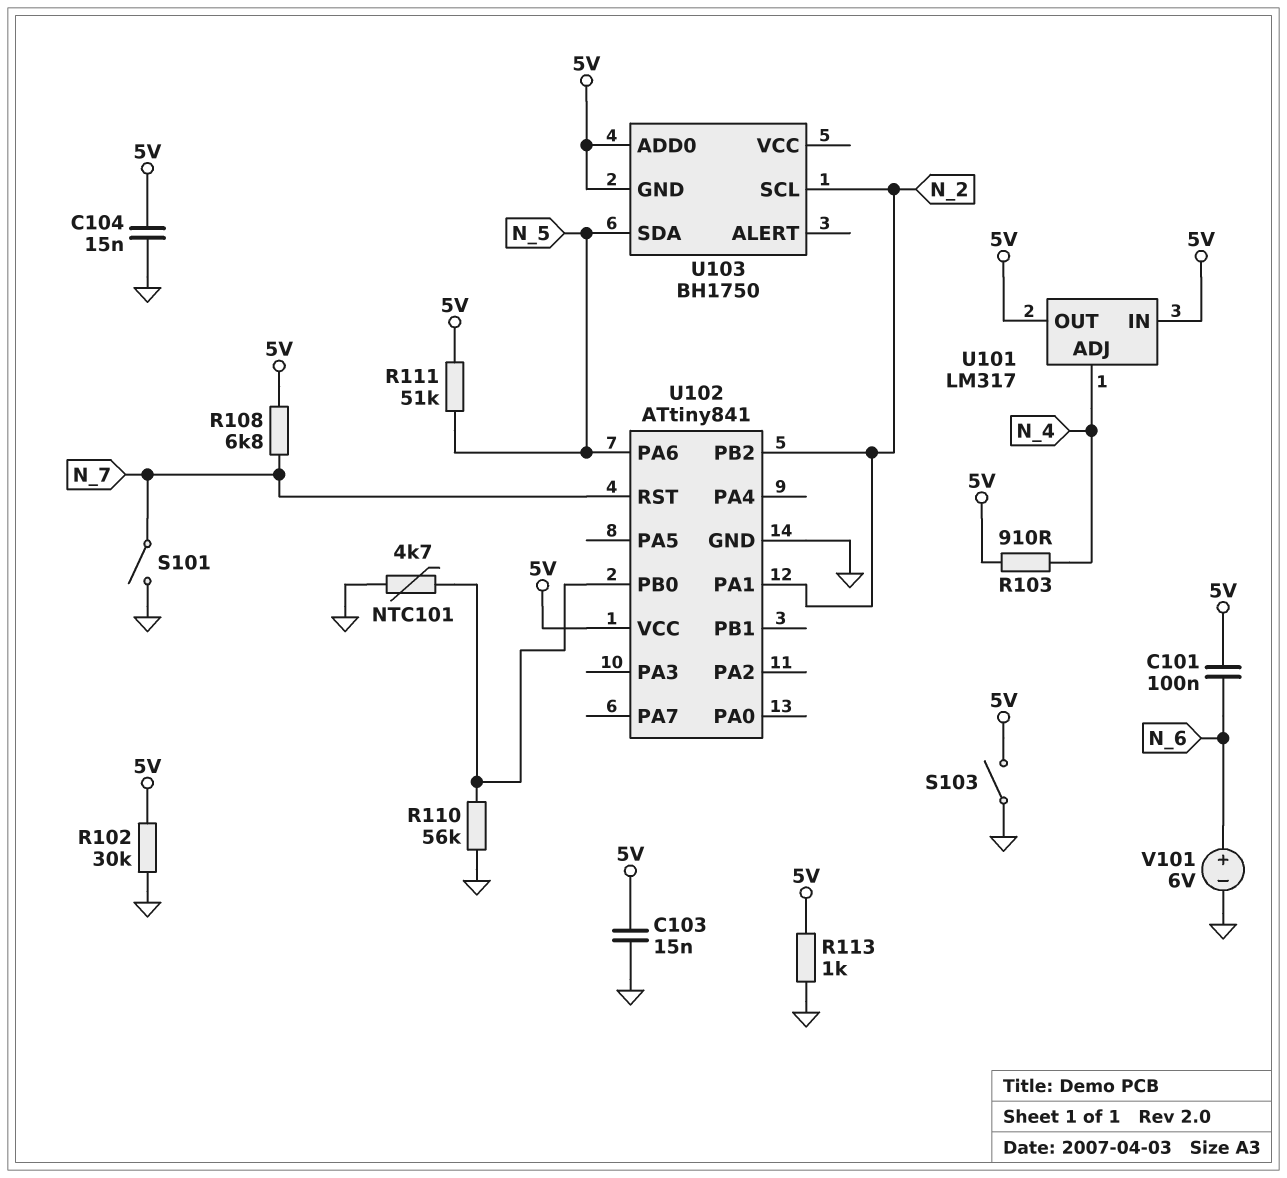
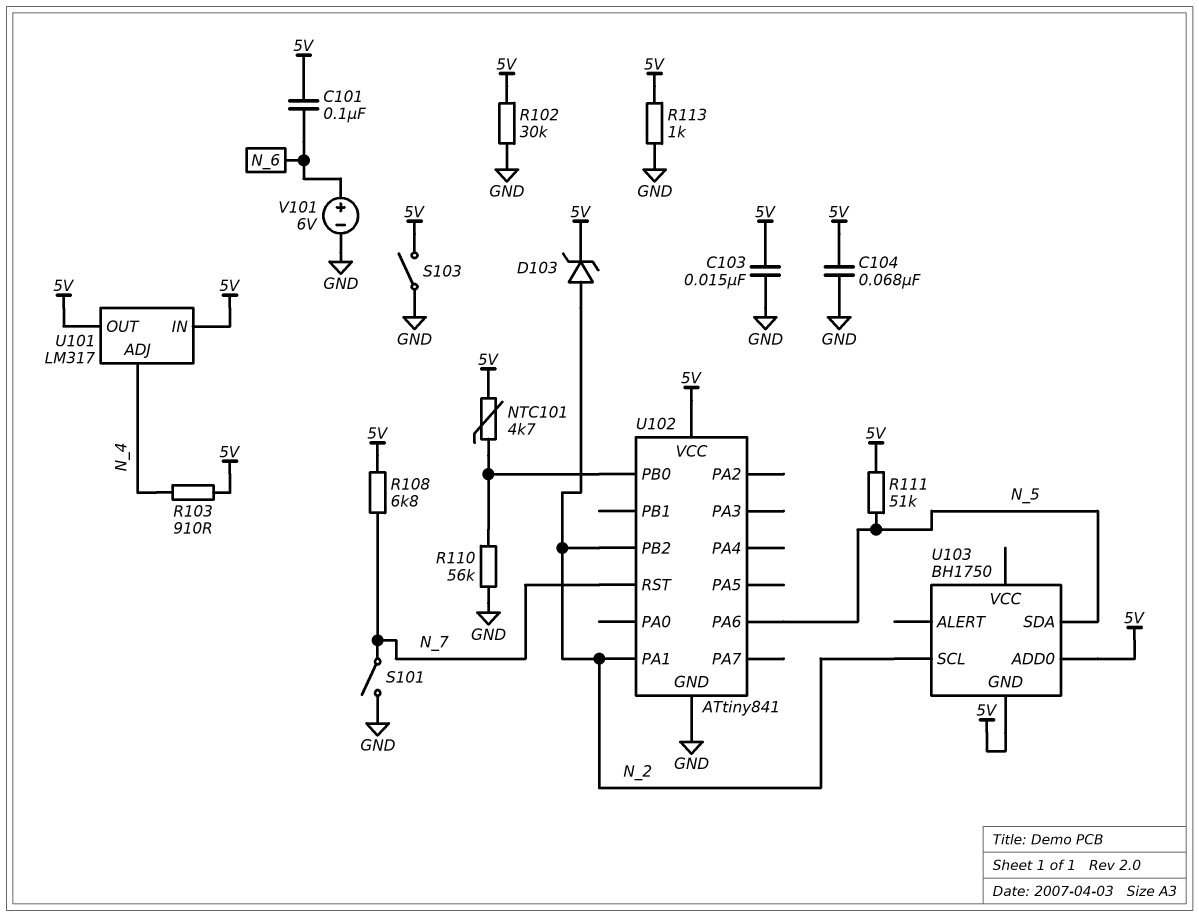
C104: 15nF (5V, GND) -> 68nF (5V, GND)
D103: none -> zener (A N_2, K 5V)
NTC101: 4.7k (GND, U102/PB0) -> 4.7k (5V, U102/PB0)

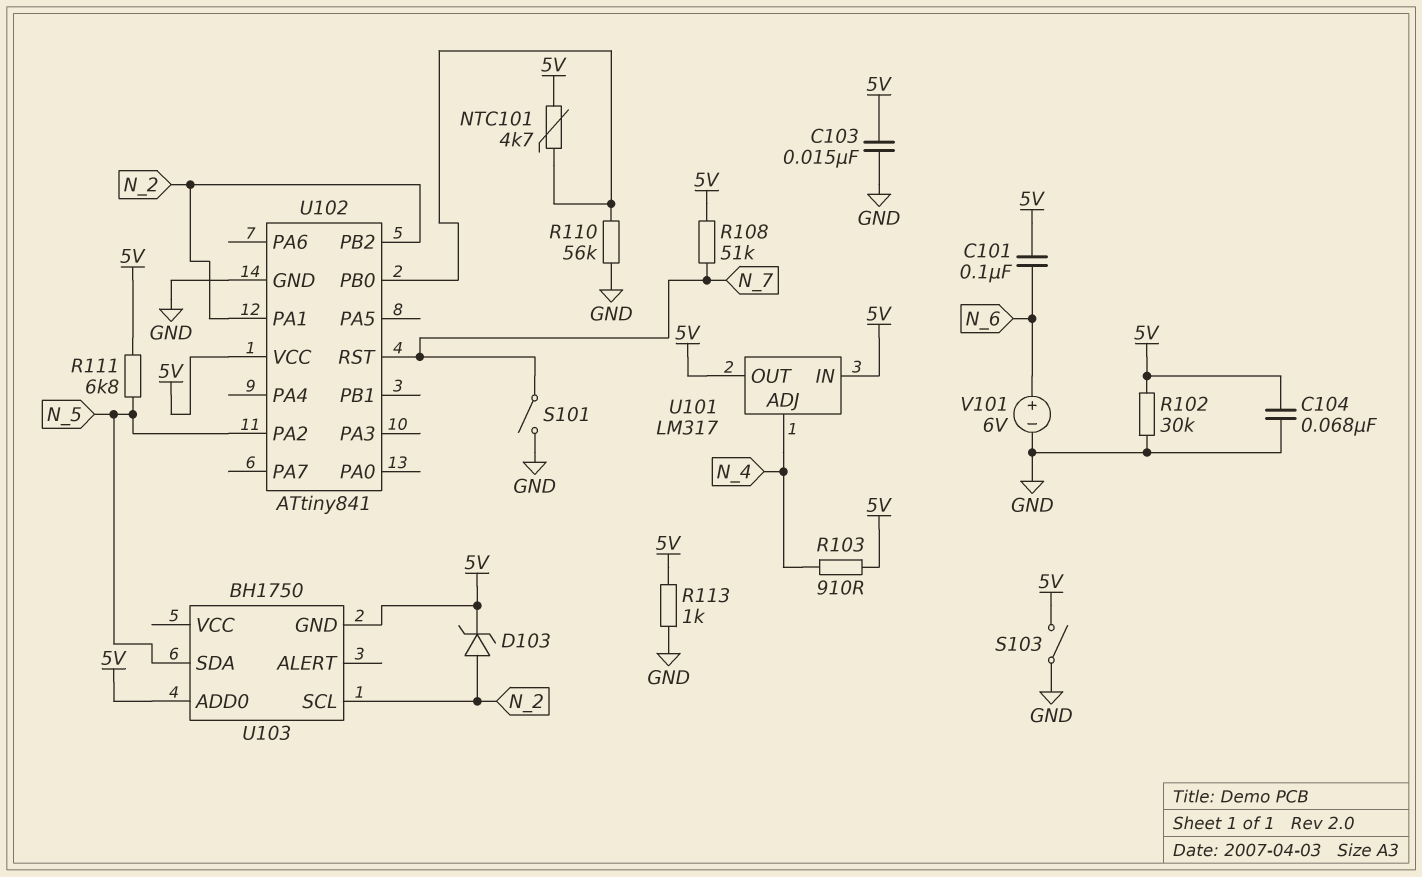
R108: 6.8k (5V, N_7) -> 51k (5V, N_7)
R111: 51k (5V, N_5) -> 6.8k (5V, N_5)
U102 pin PA2: none -> N_5
U102 pin PA6: N_5 -> none

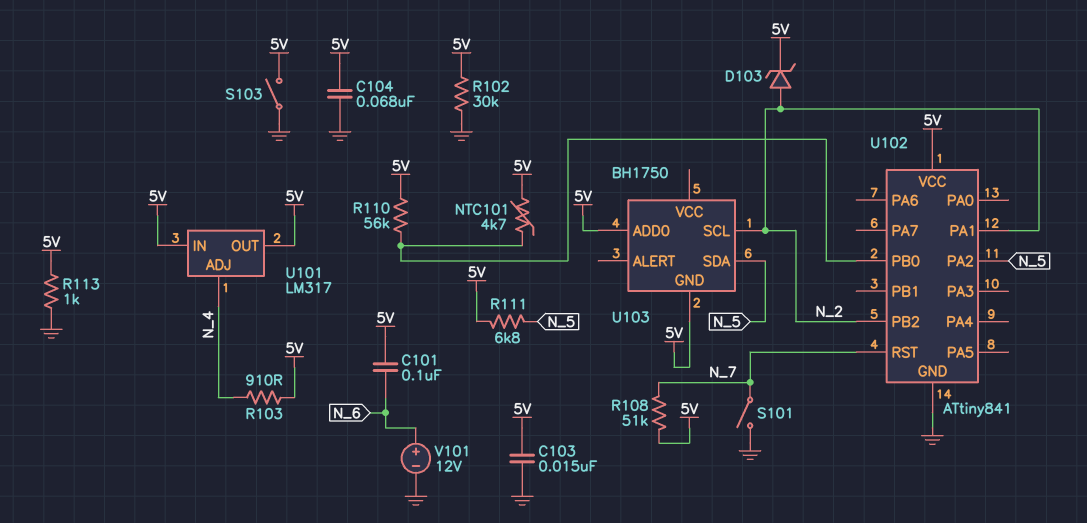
R110: 56k (GND, U102/PB0) -> 56k (5V, U102/PB0)
V101: 6V (plus N_6, minus GND) -> 12V (plus N_6, minus GND)

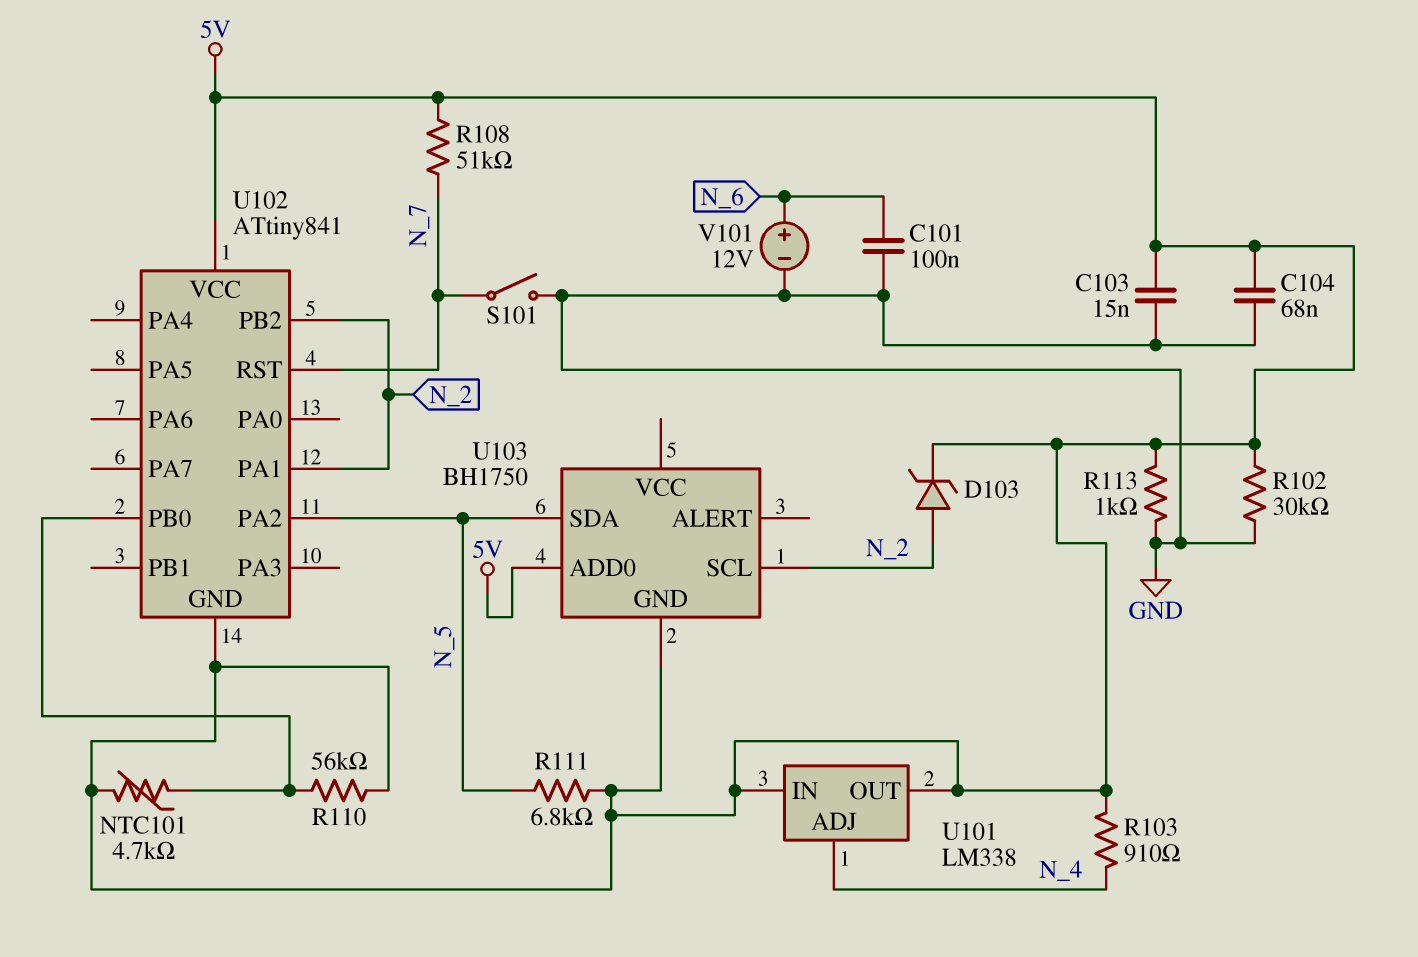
C101: 100nF (5V, N_6) -> 100nF (GND, N_6)
S103: switch (5V, GND) -> none
U101: LM317 -> LM338
U102 pin GND: GND -> 5V

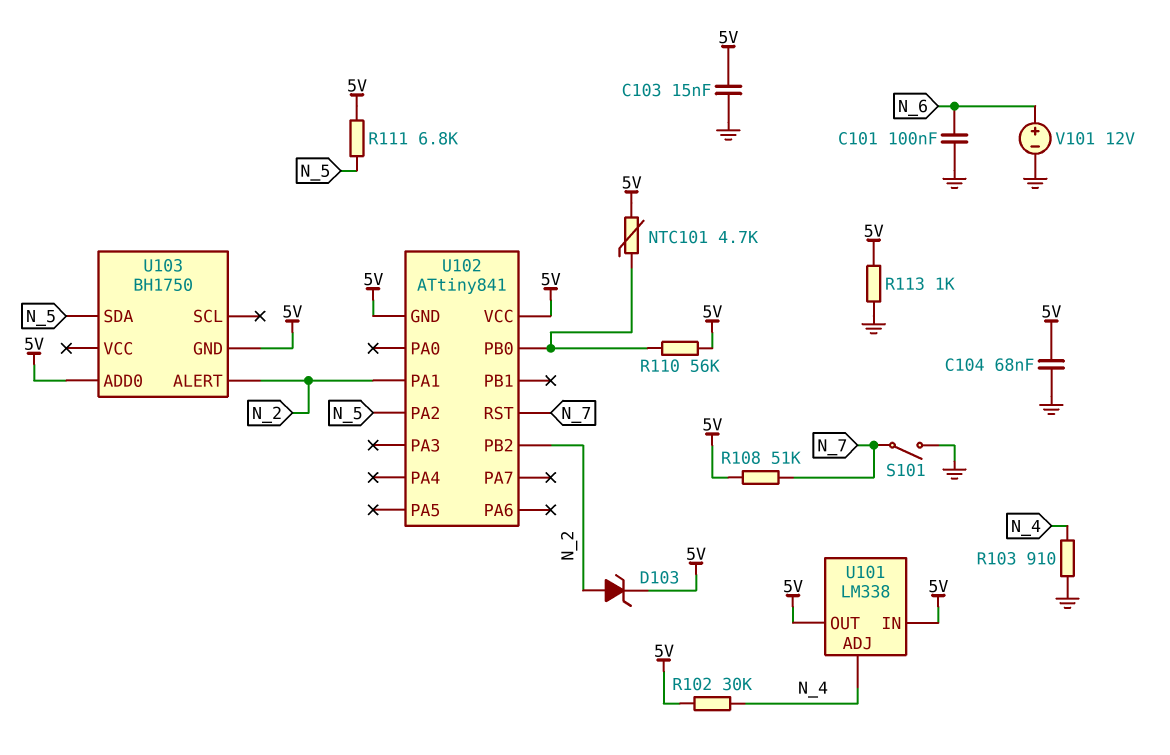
R102: 30k (5V, GND) -> 30k (5V, N_4)
R103: 910 (5V, N_4) -> 910 (GND, N_4)
U103 pin ALERT: none -> N_2
U103 pin SCL: N_2 -> none

